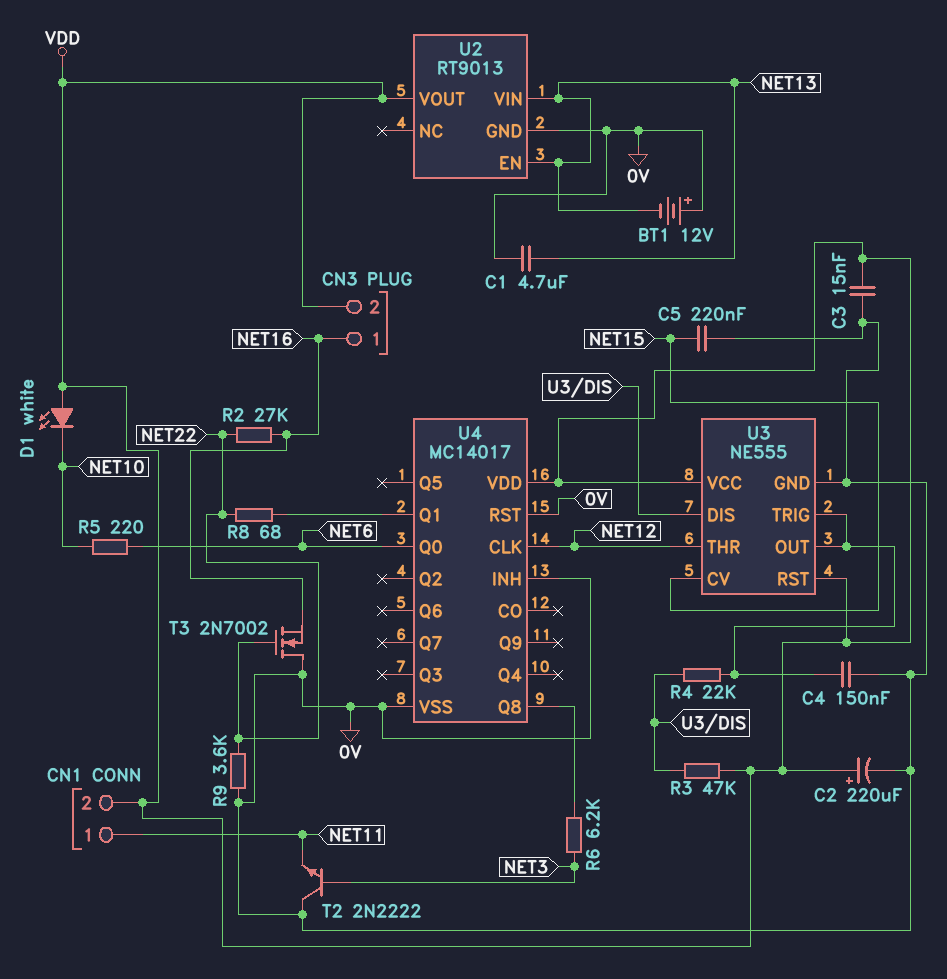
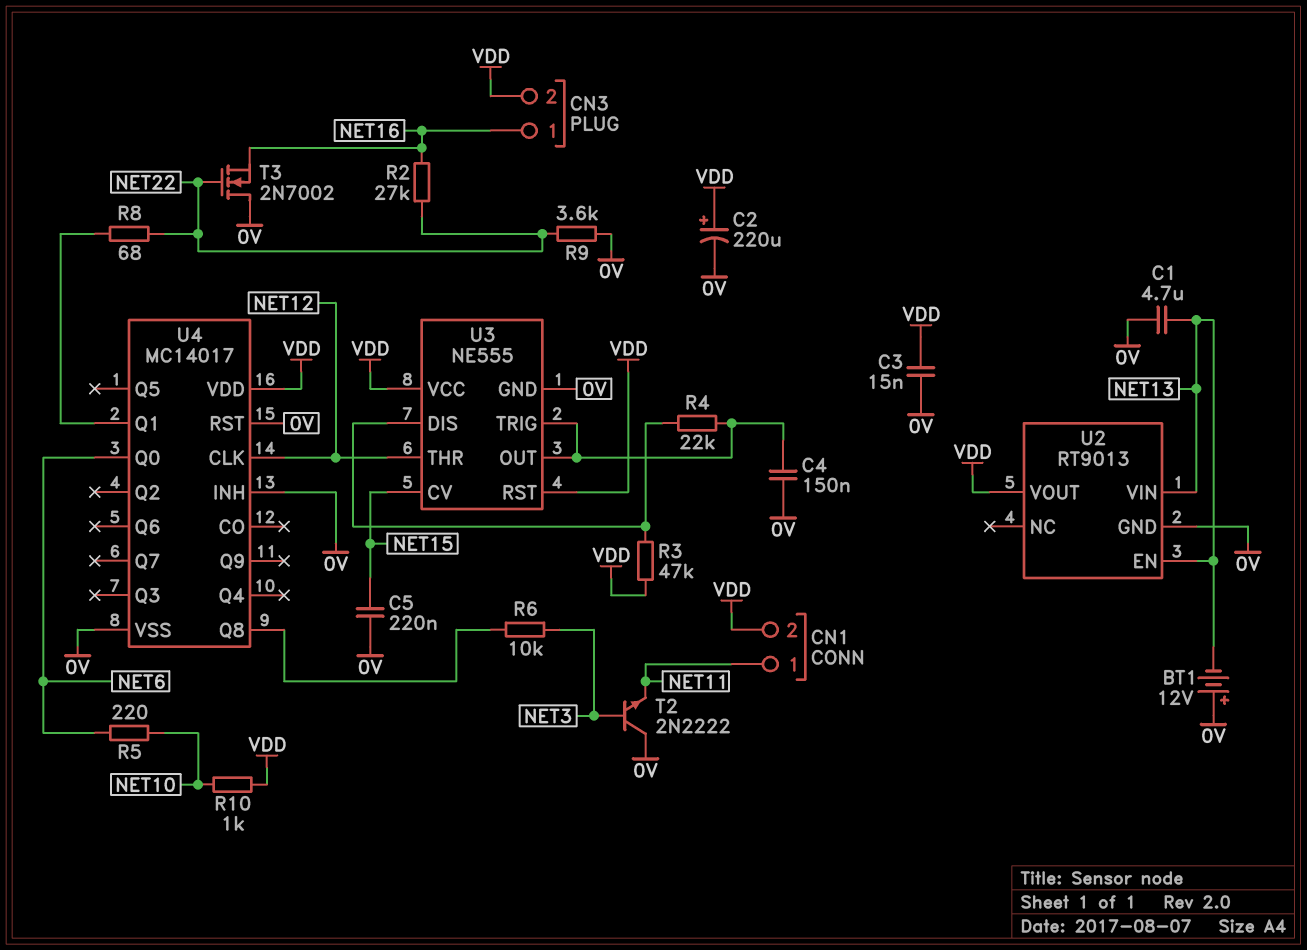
D1: LED white (A VDD, K NET10) -> none
R6: 6.2k (NET3, U4/Q8) -> 10k (NET3, U4/Q8)
R10: none -> 1k (NET10, VDD)

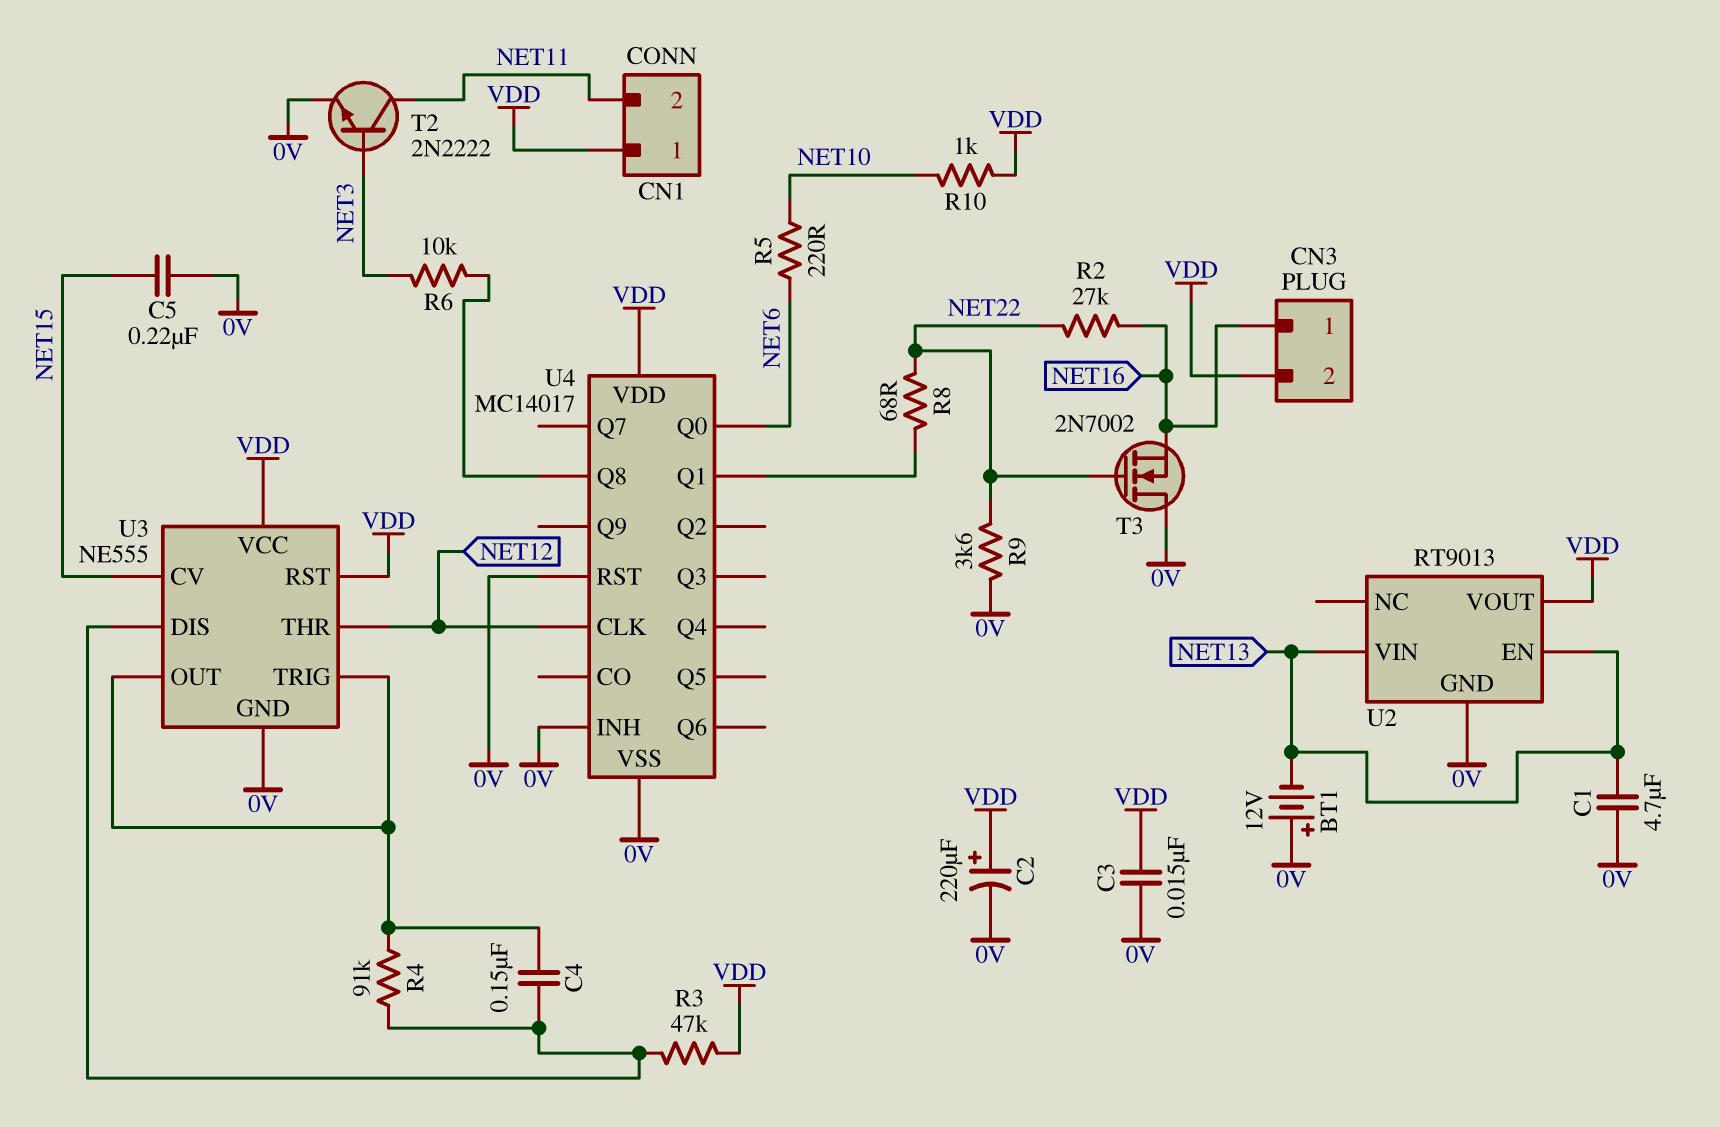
C4: 150nF (0V, U3/OUT) -> 150nF (U3/DIS, U3/OUT)
CN1 pin 1: NET11 -> VDD
CN1 pin 2: VDD -> NET11
R4: 22k (U3/DIS, U3/OUT) -> 91k (U3/DIS, U3/OUT)
T2: NPN 2N2222 (B NET3, C 0V, E NET11) -> NPN 2N2222 (B NET3, C NET11, E 0V)

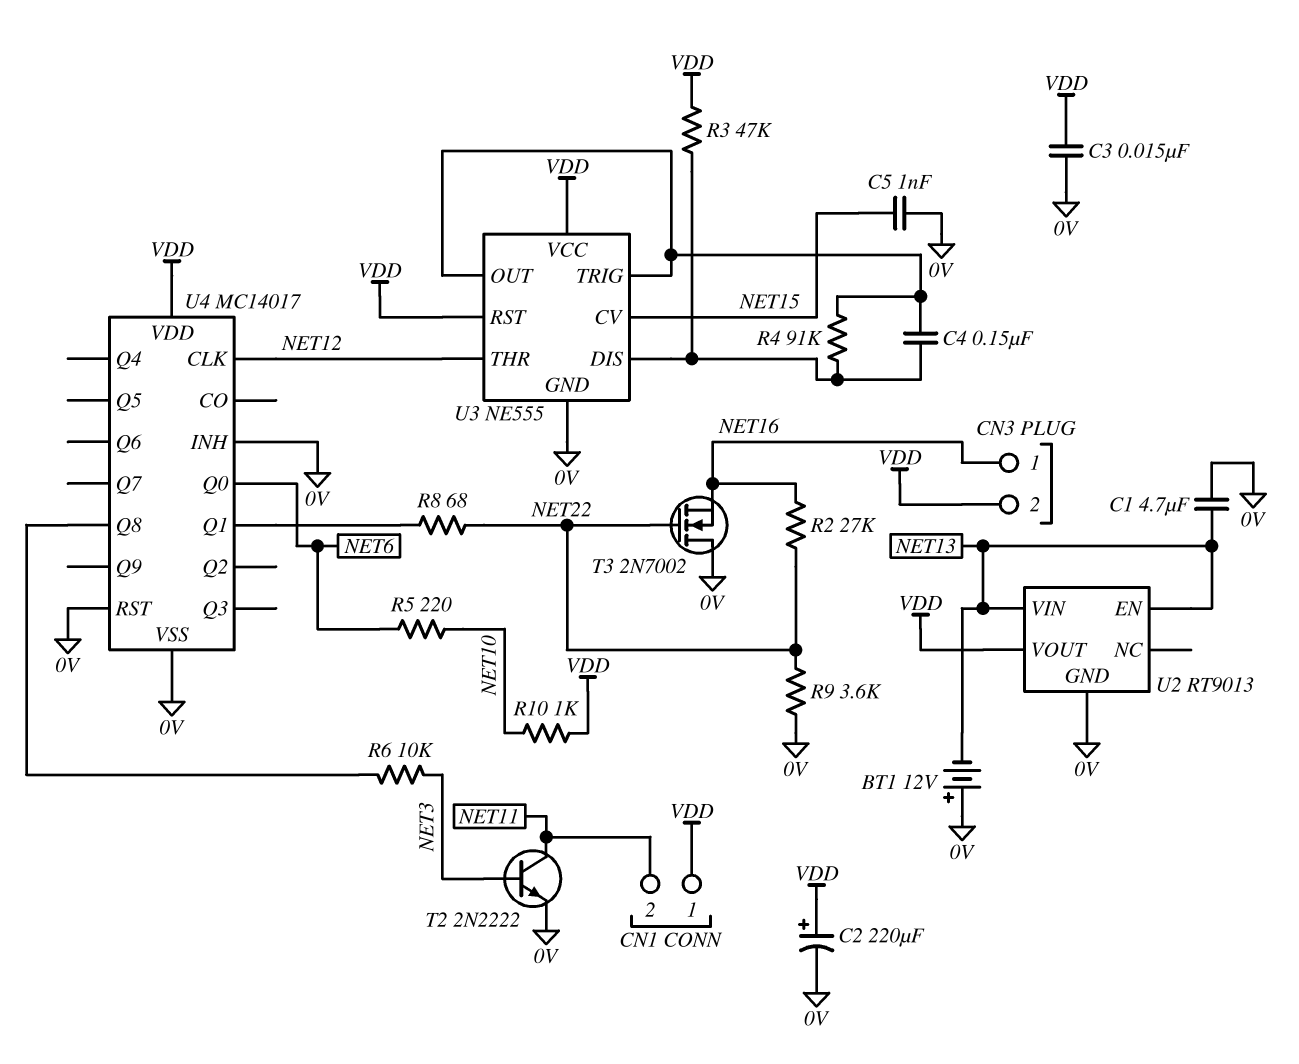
C5: 220nF (0V, NET15) -> 1nF (0V, NET15)

